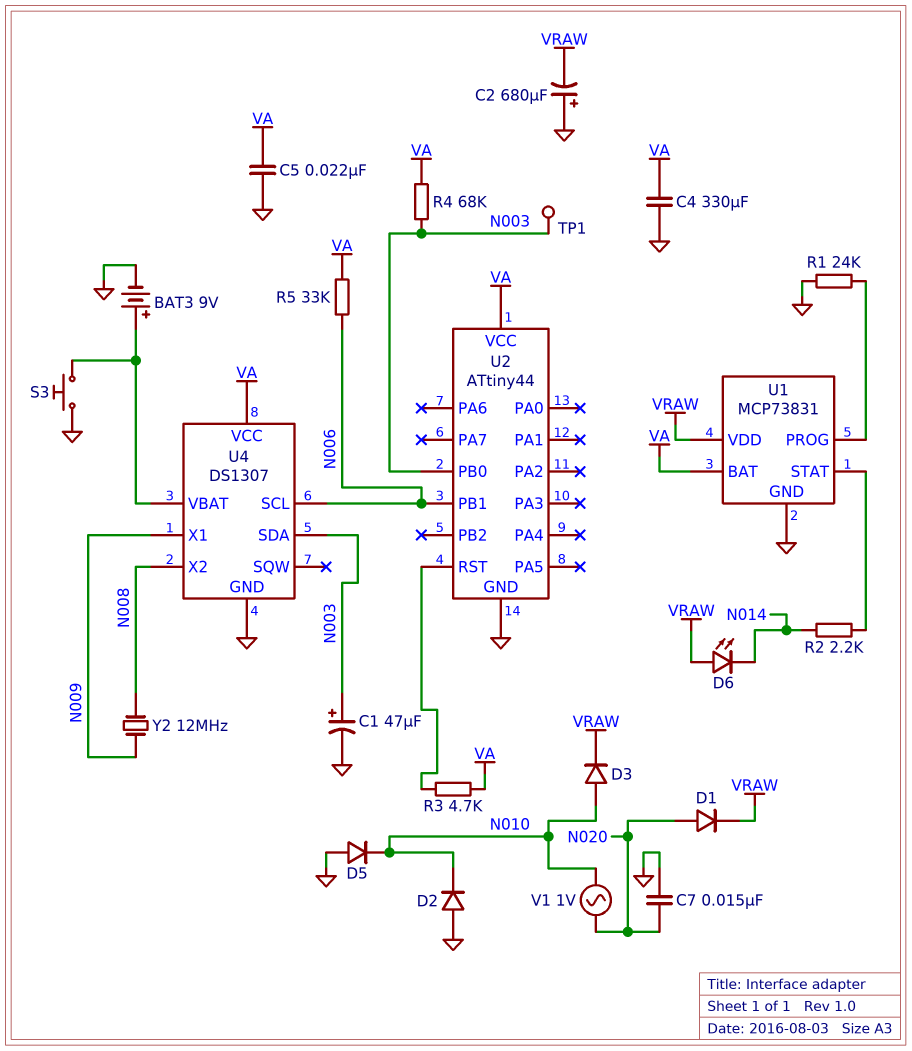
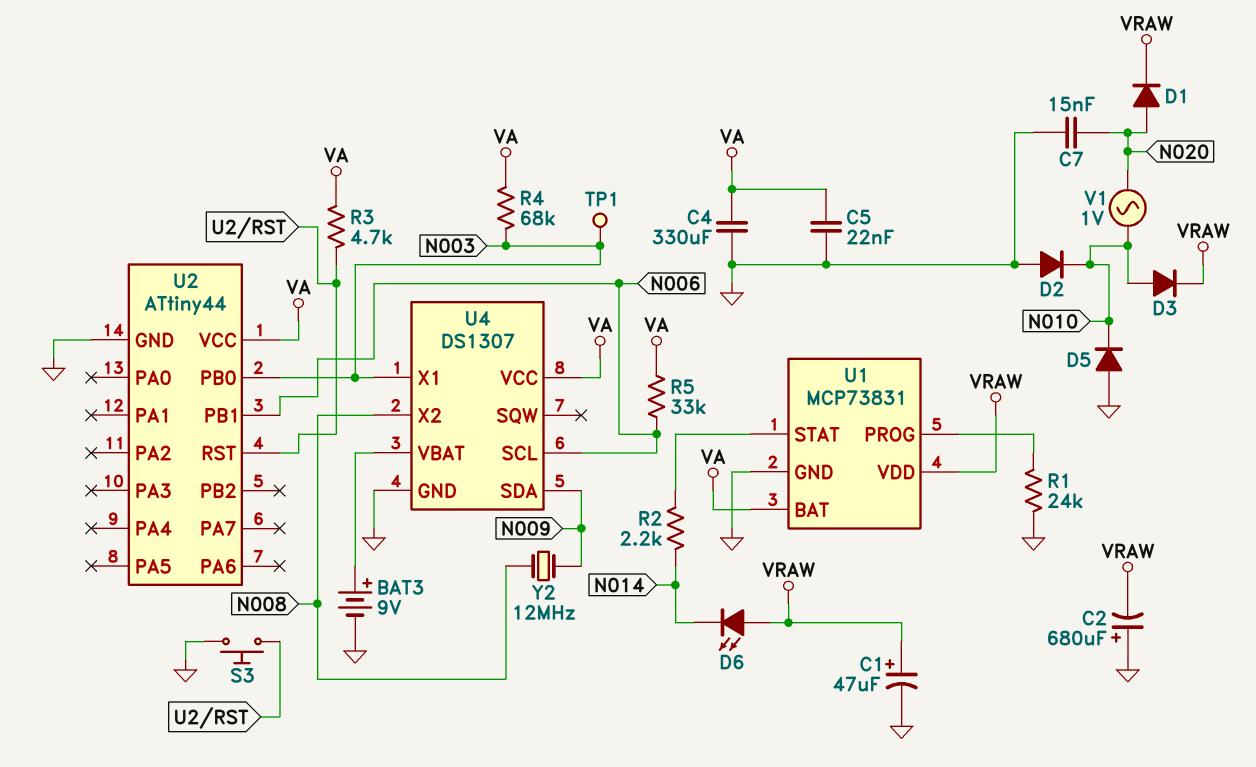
C1: 47uF (plus N003, minus GND) -> 47uF (plus VRAW, minus GND)
S3: button (GND, U4/VBAT) -> button (GND, U2/RST)
U4 pin SDA: N003 -> N009
U4 pin X1: N009 -> N003

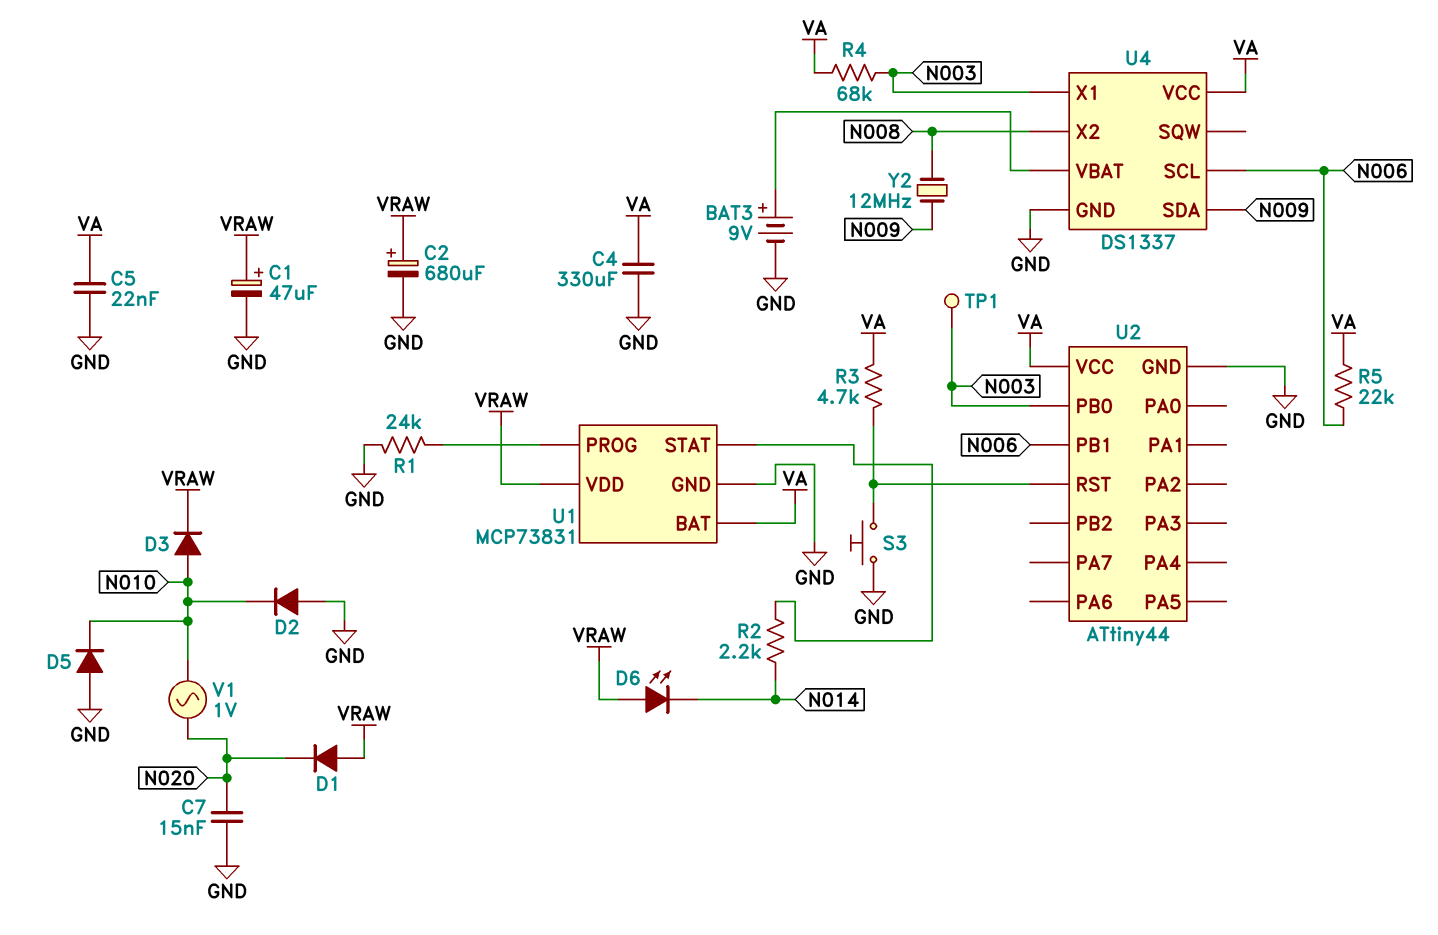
C2: 680uF (plus GND, minus VRAW) -> 680uF (plus VRAW, minus GND)
D1: diode (A N020, K VRAW) -> diode (A VRAW, K N020)
R5: 33k (N006, VA) -> 22k (N006, VA)
U4: DS1307 -> DS1337

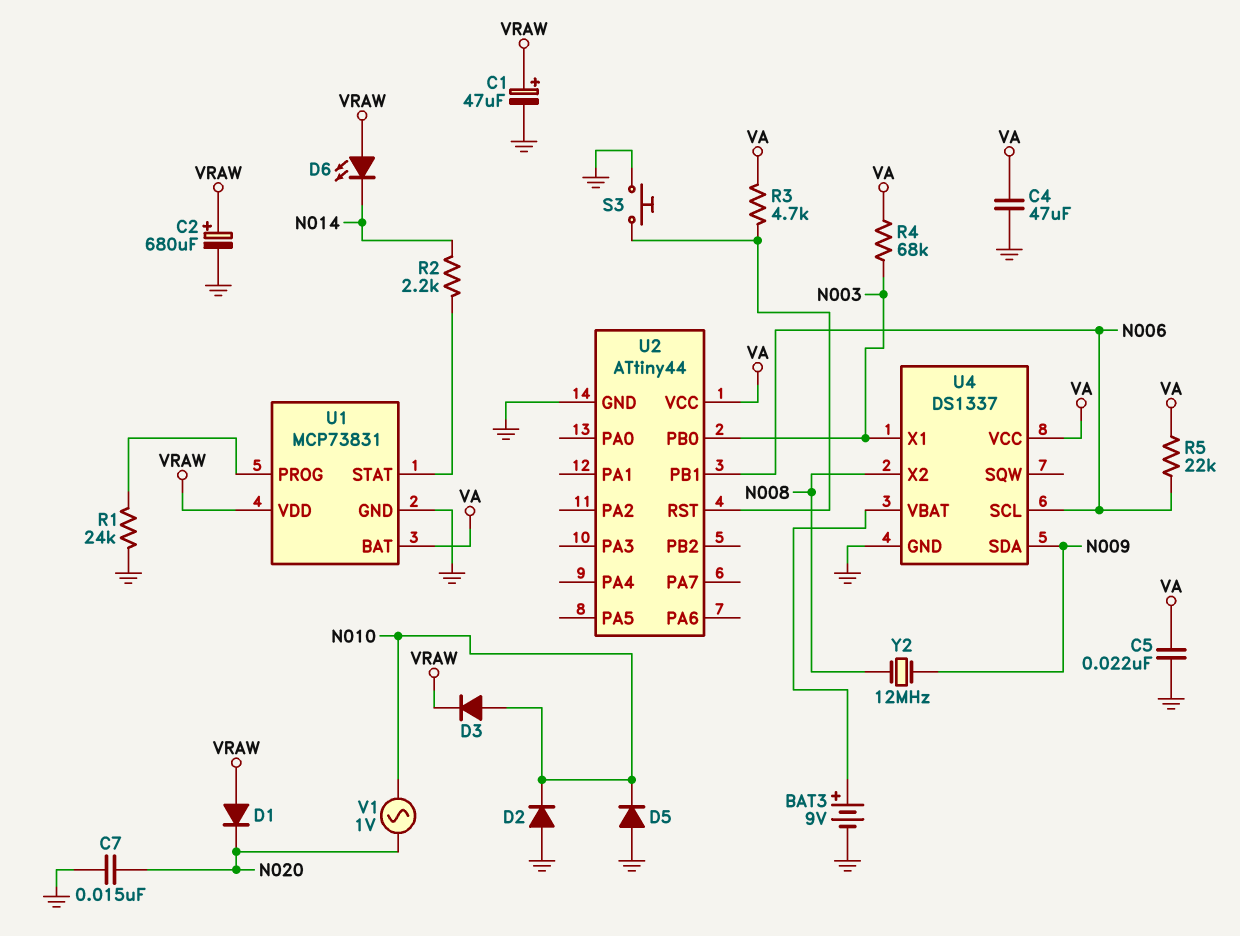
C4: 330uF (GND, VA) -> 47uF (GND, VA)
TP1: test point (N003) -> none

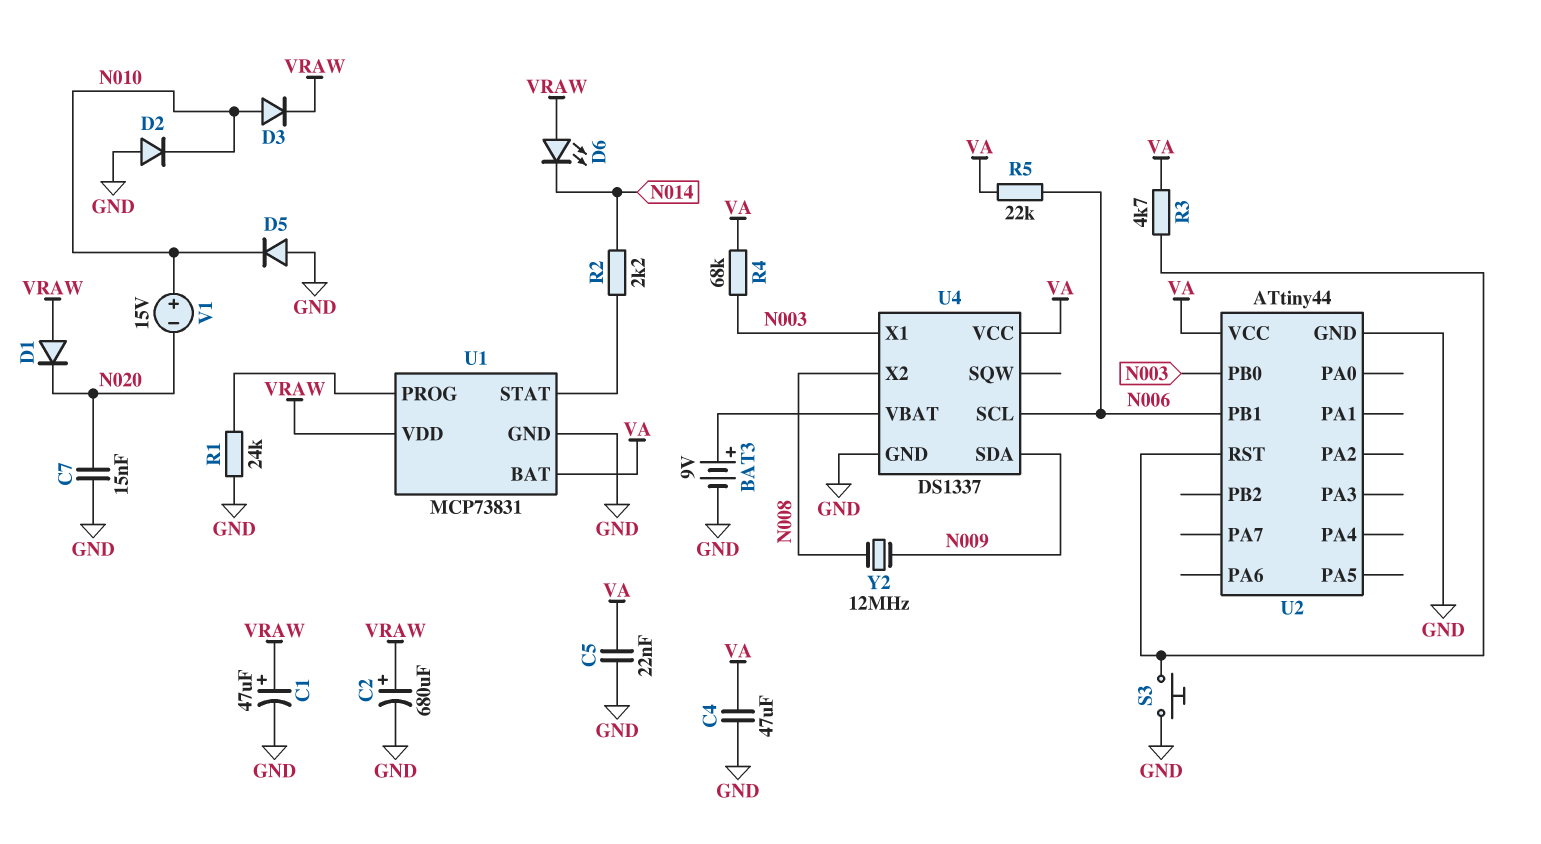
V1: AC 1V (N010, N020) -> 15V (plus N010, minus N020)

